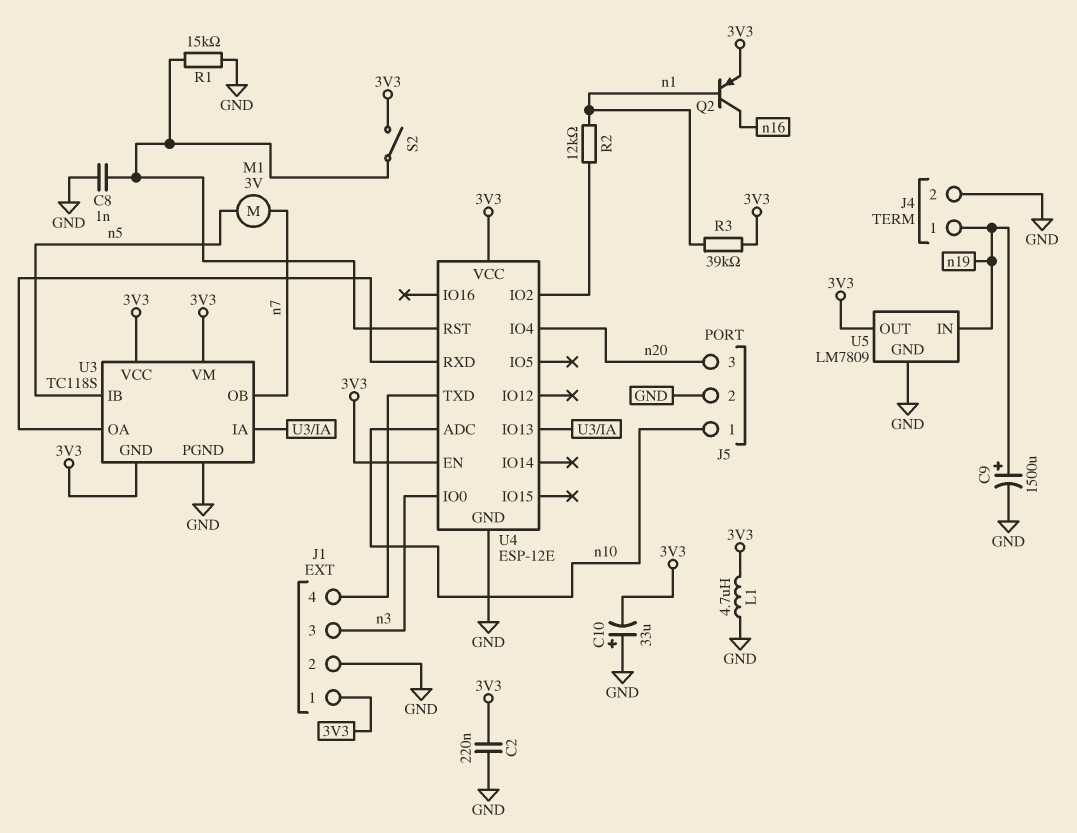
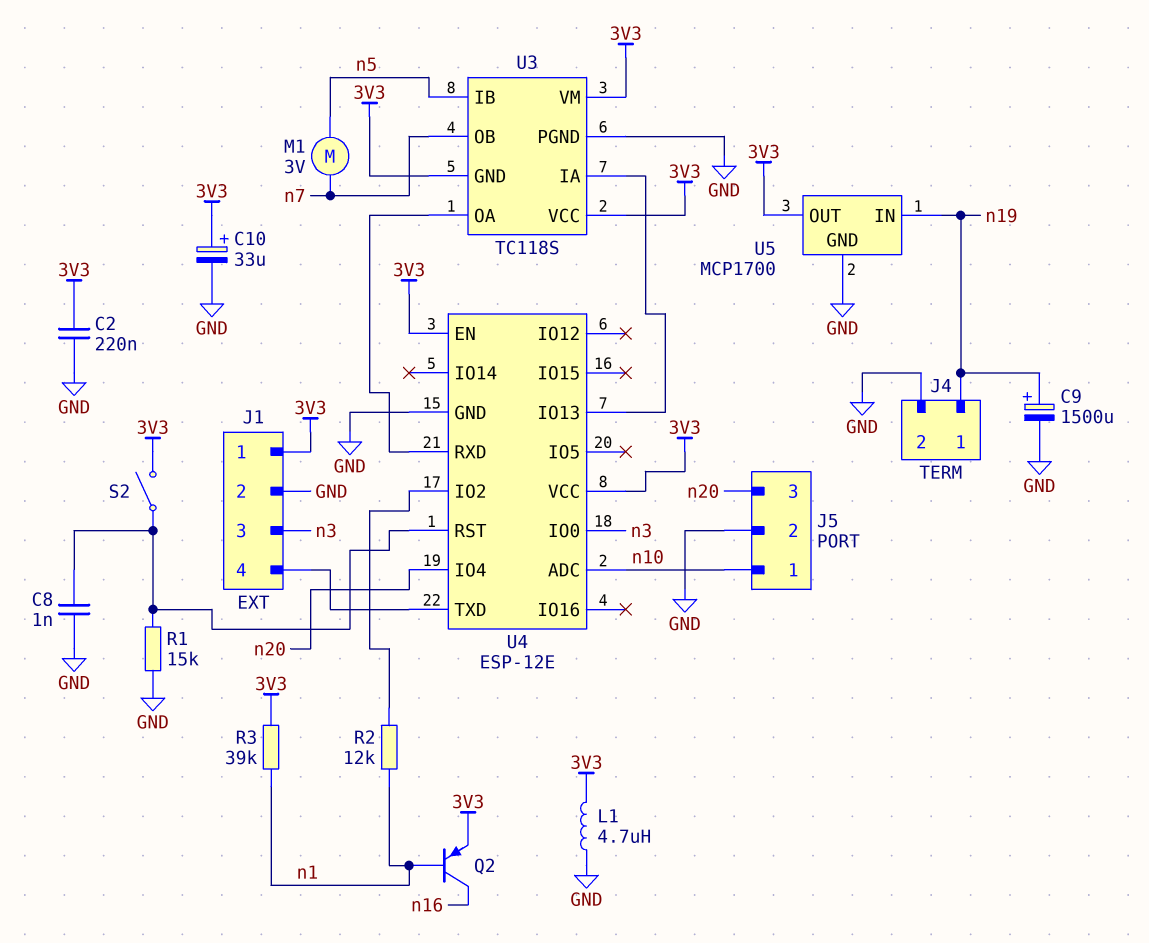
C10: 33uF (plus GND, minus 3V3) -> 33uF (plus 3V3, minus GND)
U5: LM7809 -> MCP1700

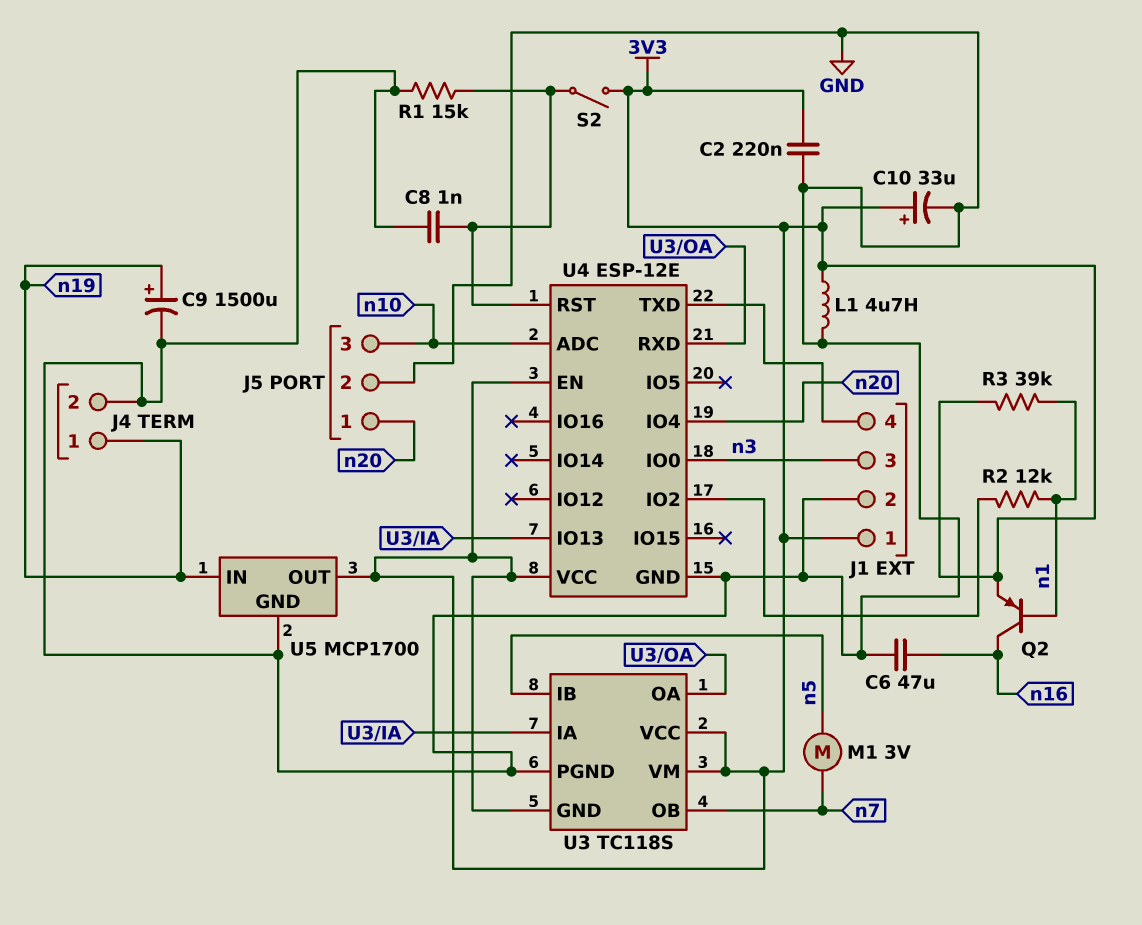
C6: none -> 47uF (GND, n16)
J5 pin 1: n10 -> n20
J5 pin 3: n20 -> n10

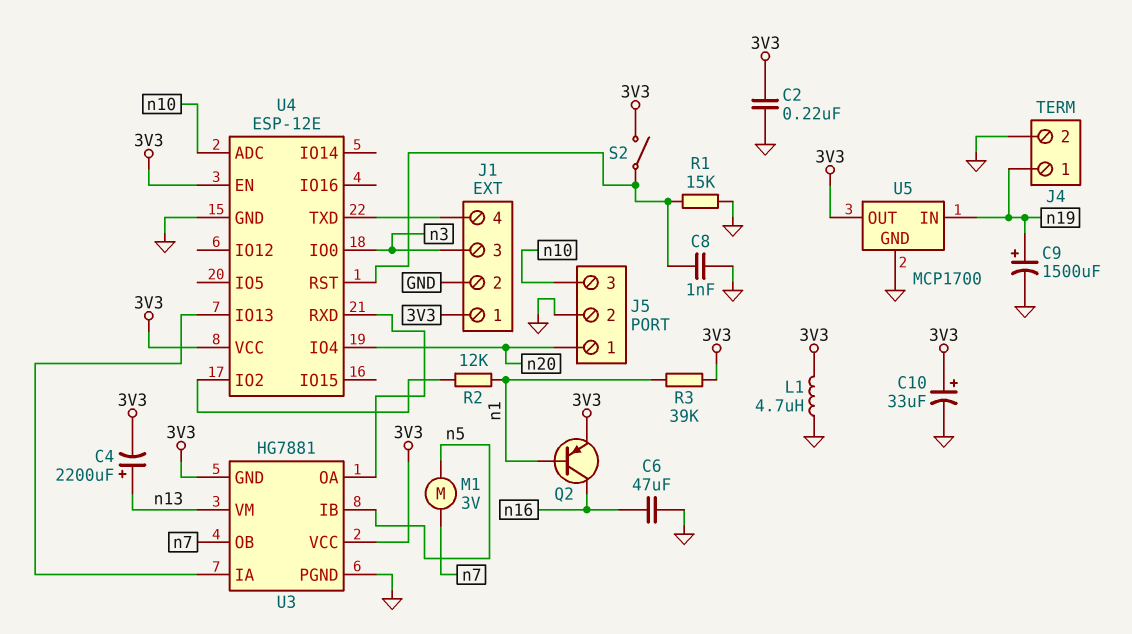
C4: none -> 2200uF (plus n13, minus 3V3)
U3: TC118S -> HG7881
U3 pin VM: 3V3 -> n13

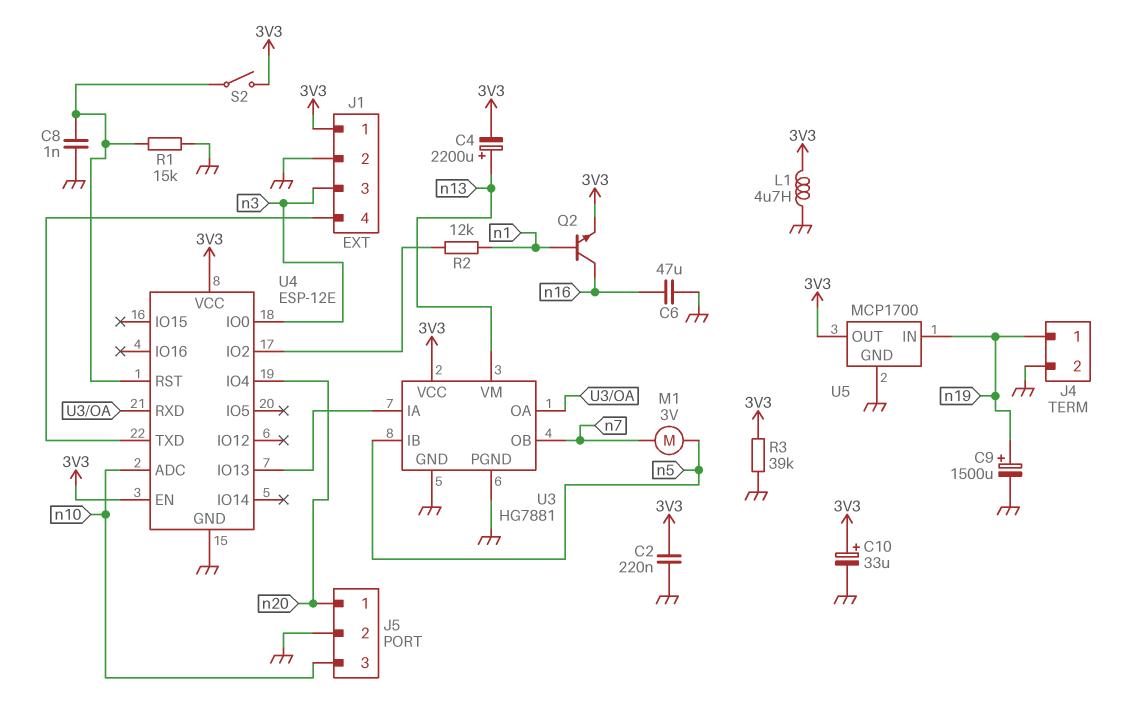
Q2: PNP (B n1, C n16, E 3V3) -> NPN (B n1, C n16, E 3V3)
R3: 39k (3V3, n1) -> 39k (3V3, GND)
U3 pin GND: 3V3 -> GND

